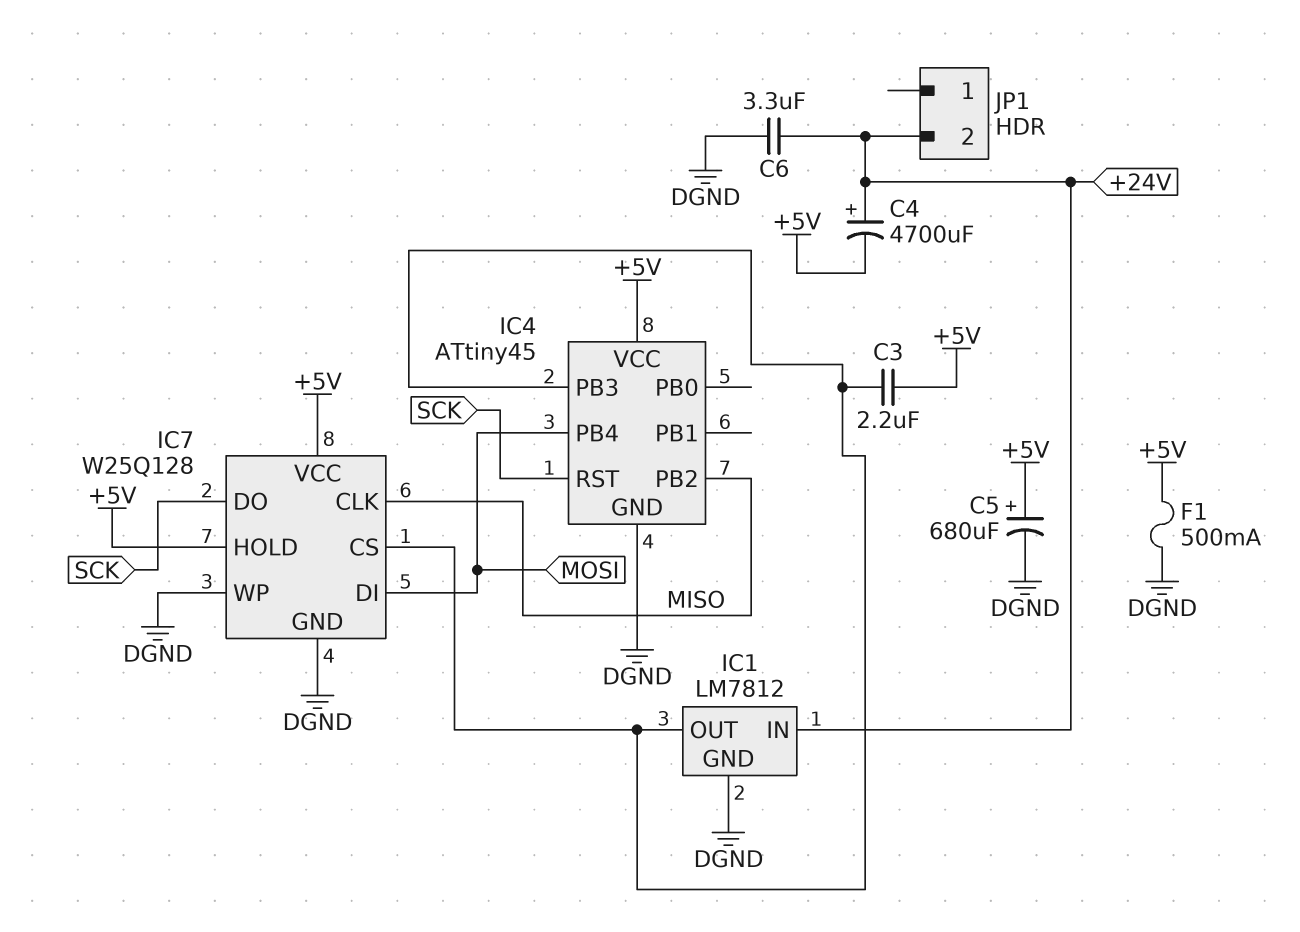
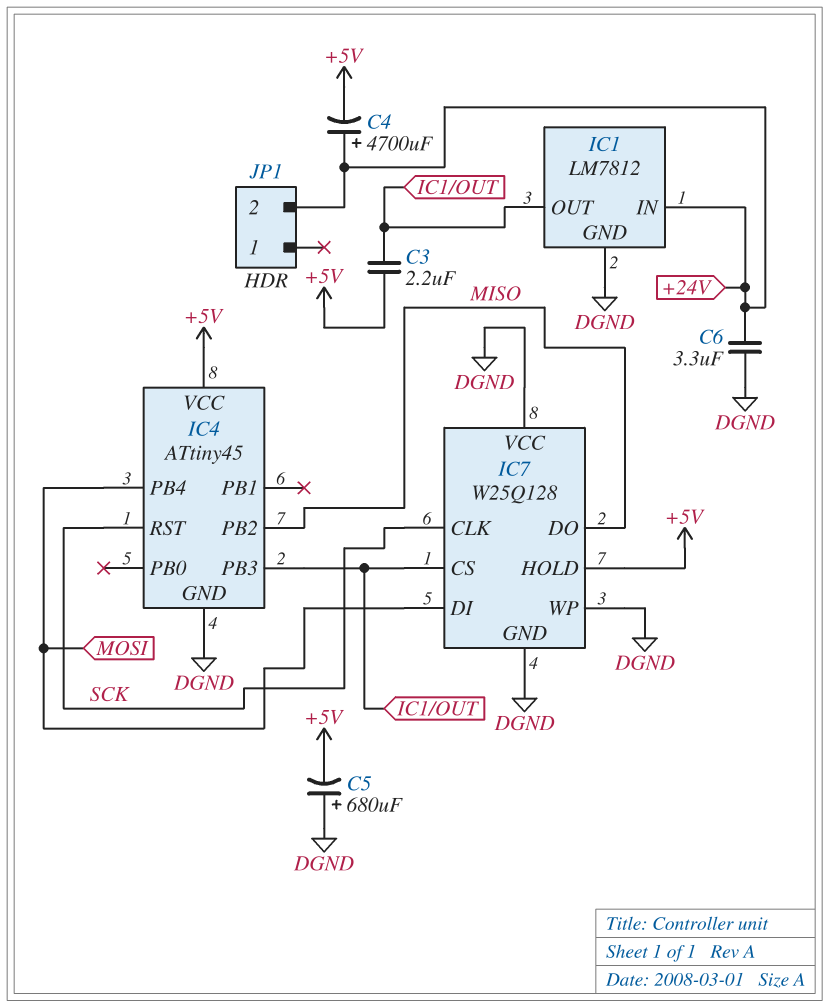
C5: 680uF (plus +5V, minus DGND) -> 680uF (plus DGND, minus +5V)
F1: 500mA (+5V, DGND) -> none
IC7 pin CLK: MISO -> SCK
IC7 pin DO: SCK -> MISO
IC7 pin VCC: +5V -> DGND

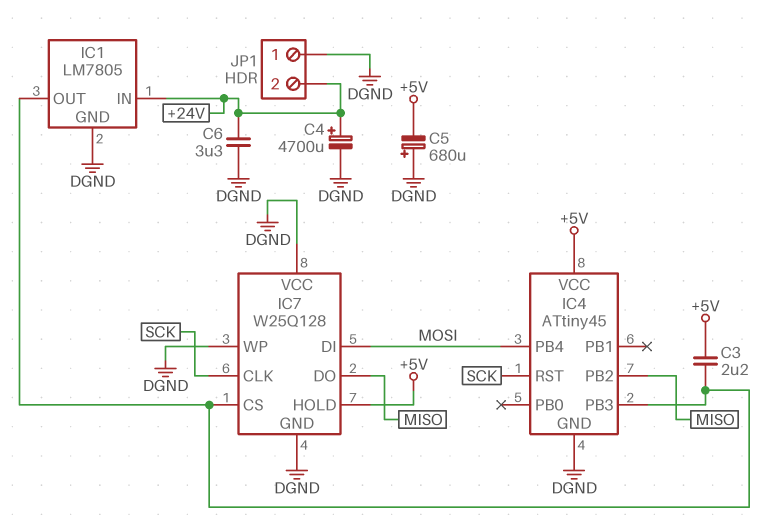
C4: 4700uF (plus +24V, minus +5V) -> 4700uF (plus +24V, minus DGND)
IC1: LM7812 -> LM7805
JP1 pin 1: none -> DGND

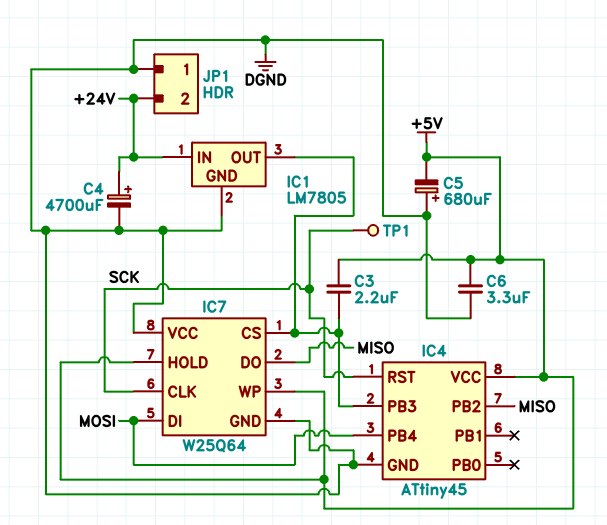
C6: 3.3uF (+24V, DGND) -> 3.3uF (+5V, DGND)
IC7: W25Q128 -> W25Q64
IC7 pin WP: DGND -> +5V
TP1: none -> test point (SCK)

